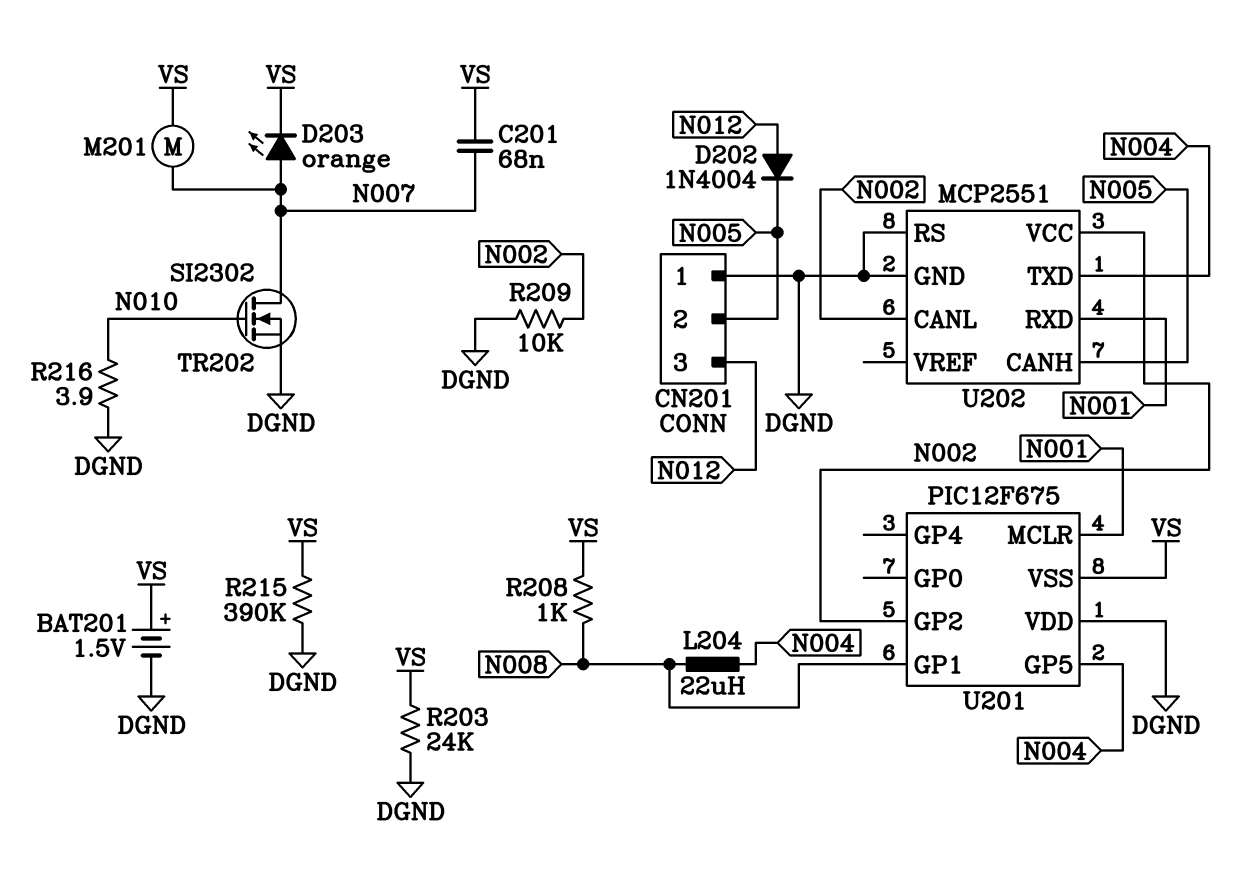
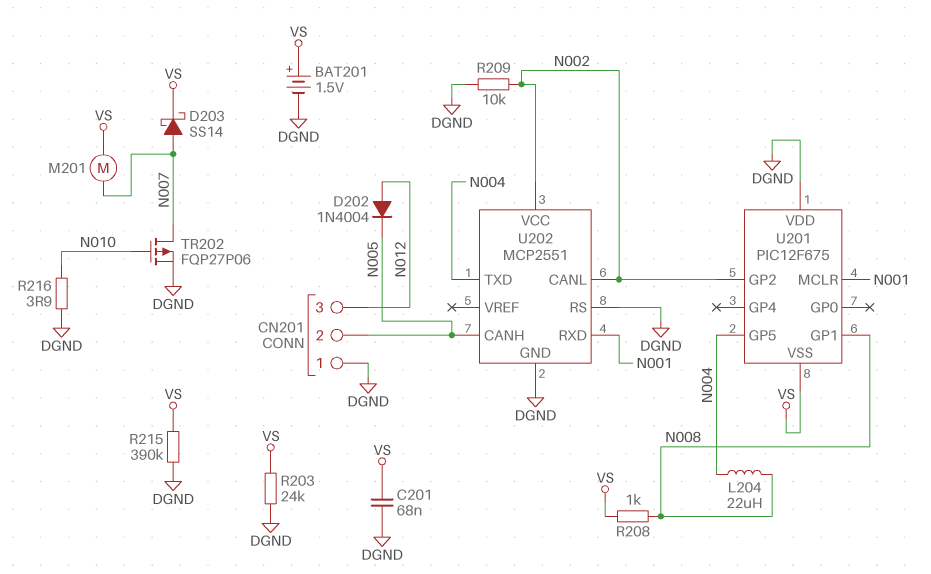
C201: 68nF (N007, VS) -> 68nF (DGND, VS)
D203: LED orange (A N007, K VS) -> schottky SS14 (A N007, K VS)
TR202: NMOS SI2302 (G N010, D N007, S DGND) -> PMOS FQP27P06 (G N010, D N007, S DGND)

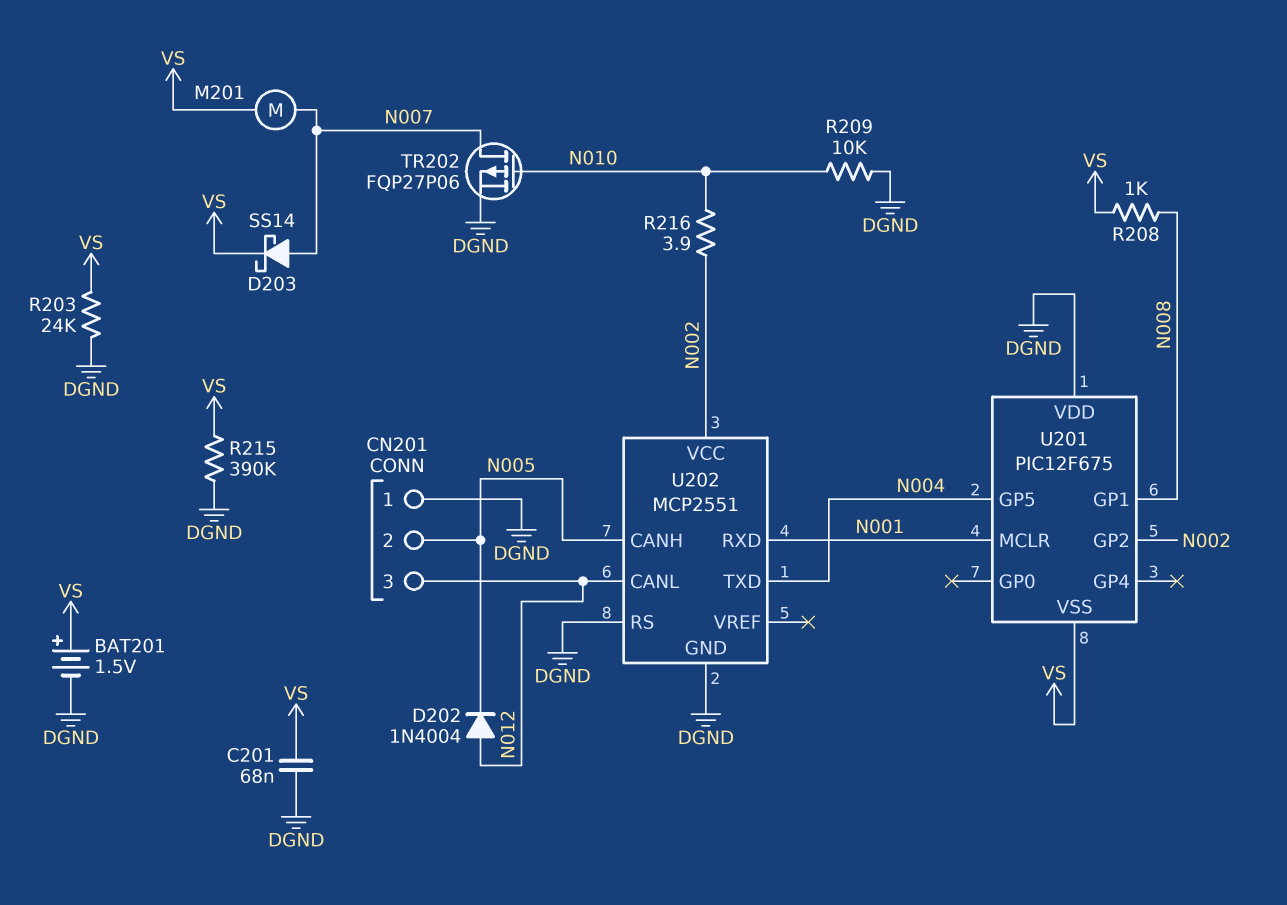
L204: 22uH (N004, N008) -> none
R209: 10k (DGND, N002) -> 10k (DGND, N010)
R216: 3.9 (DGND, N010) -> 3.9 (N002, N010)
U202 pin CANL: N002 -> N012

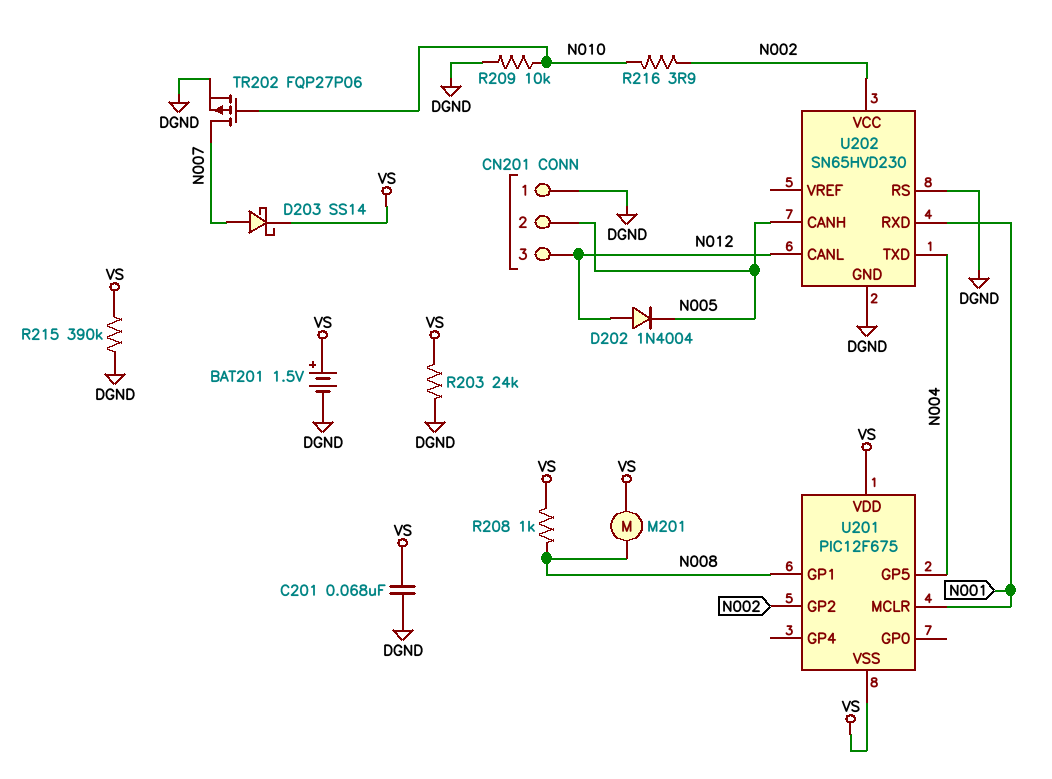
M201: motor (N007, VS) -> motor (N008, VS)
U201 pin VDD: DGND -> VS
U202: MCP2551 -> SN65HVD230

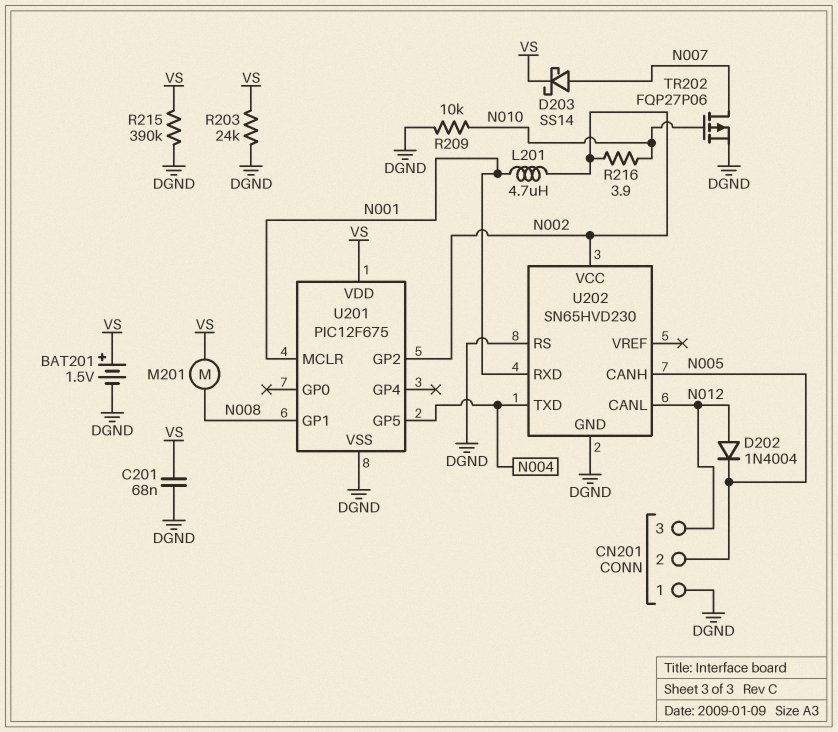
L201: none -> 4.7uH (N001, N002)
R208: 1k (N008, VS) -> none
U201 pin VSS: VS -> DGND

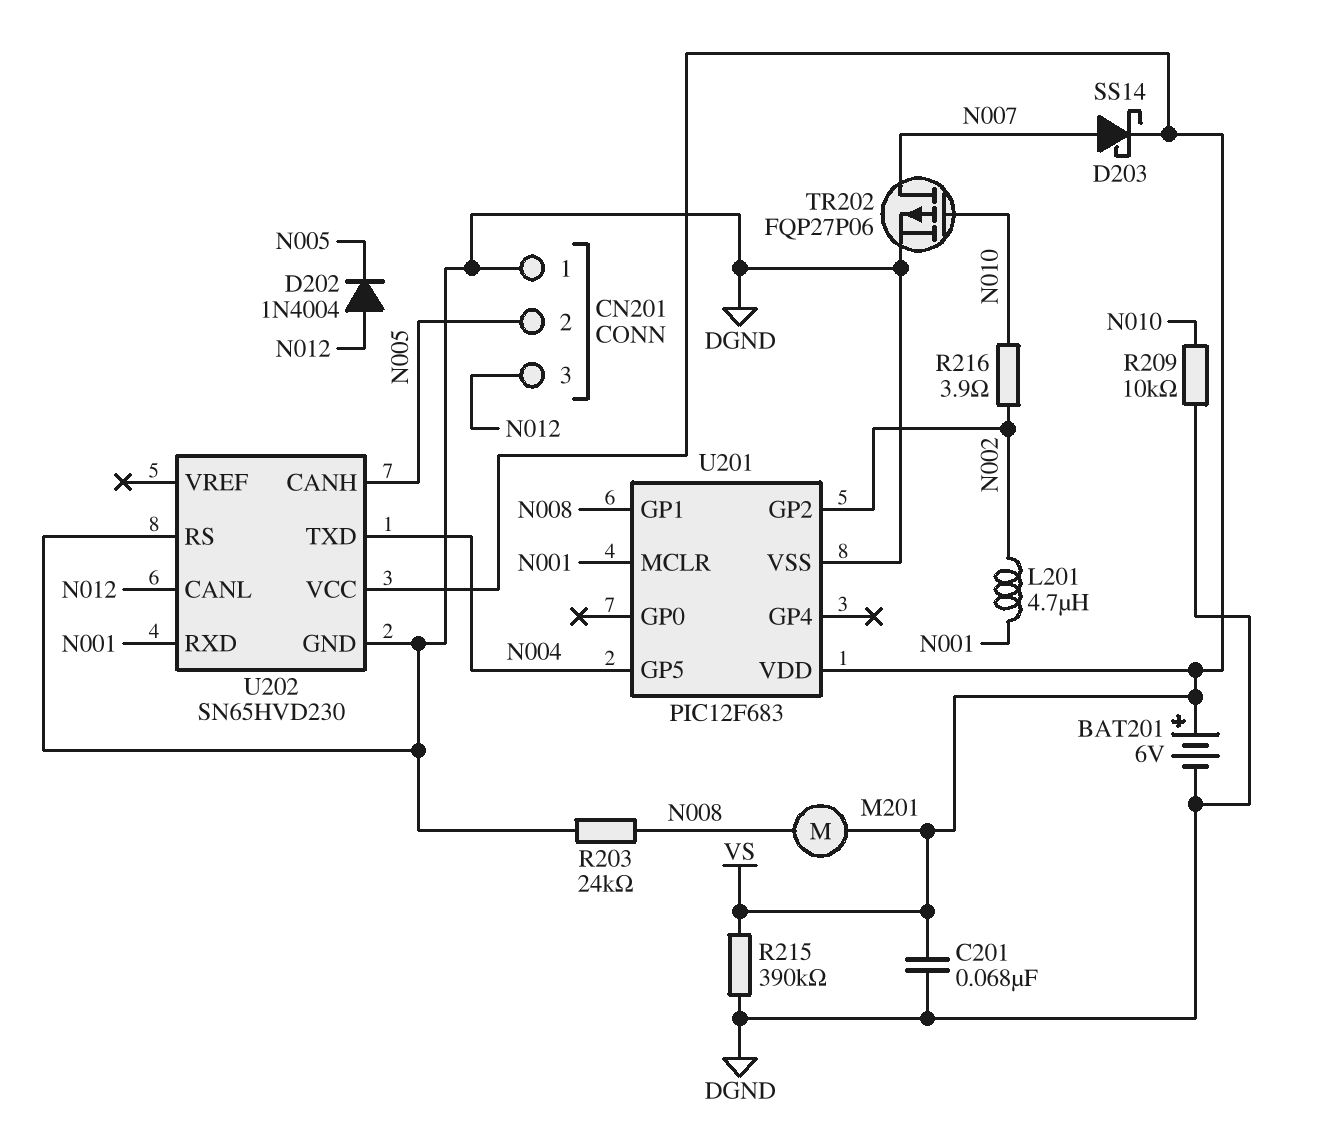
BAT201: 1.5V (plus VS, minus DGND) -> 6V (plus VS, minus DGND)
R203: 24k (DGND, VS) -> 24k (DGND, N008)
U201: PIC12F675 -> PIC12F683
U202 pin VCC: N002 -> VS

